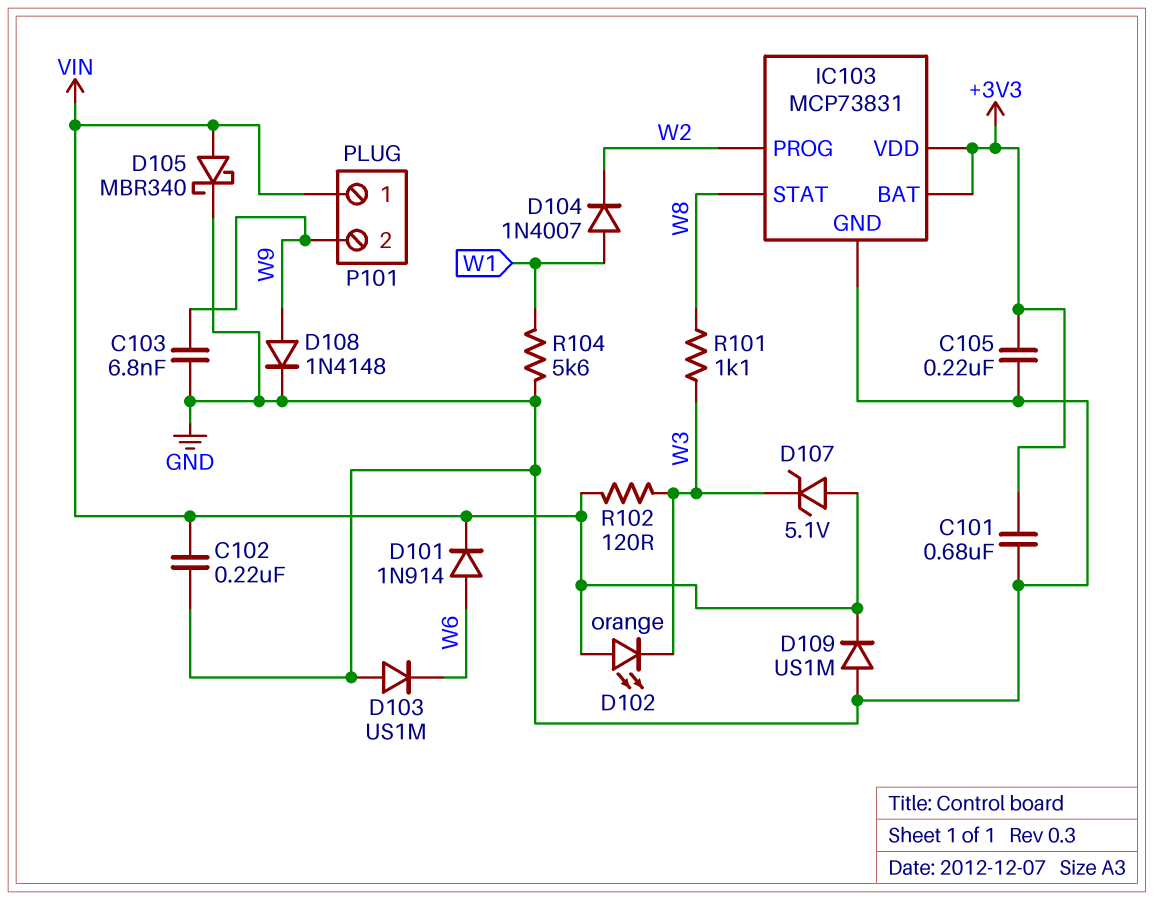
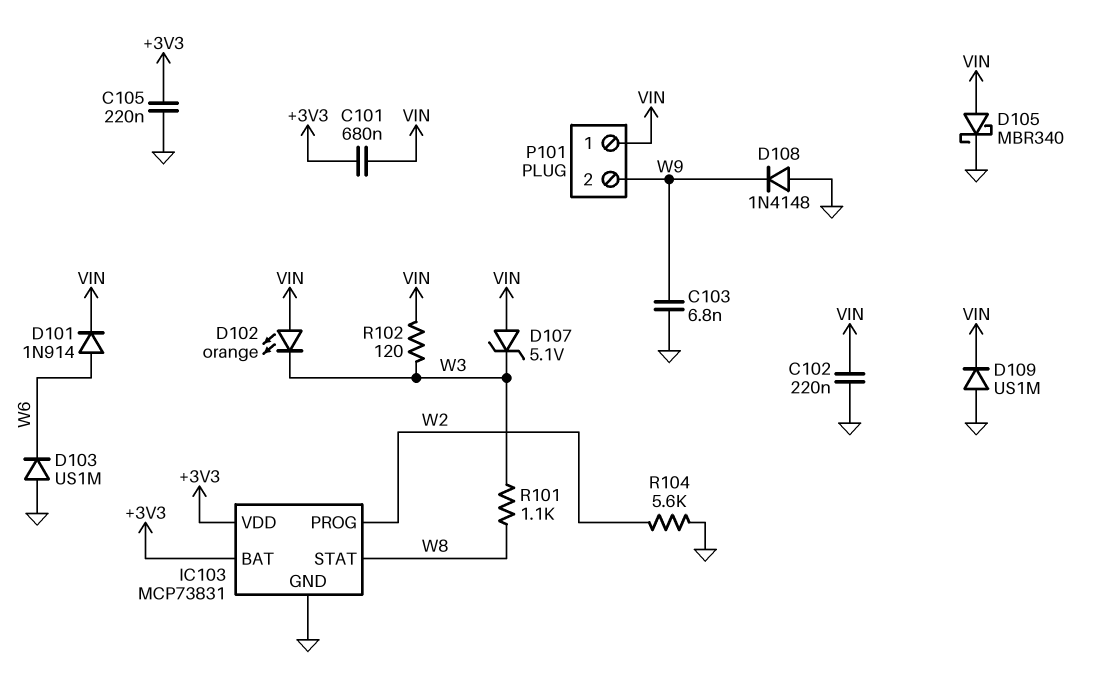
C101: 680nF (+3V3, GND) -> 680nF (+3V3, VIN)
D104: diode 1N4007 (A W1, K W2) -> none
D108: diode 1N4148 (A W9, K GND) -> diode 1N4148 (A GND, K W9)
R104: 5.6k (GND, W1) -> 5.6k (GND, W2)

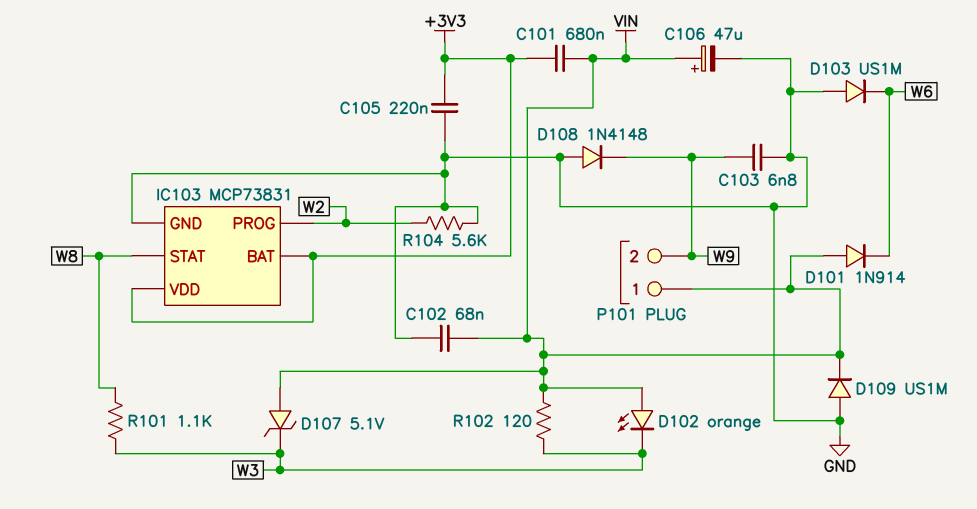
C102: 220nF (GND, VIN) -> 68nF (GND, VIN)
C106: none -> 47uF (plus VIN, minus GND)
D101: diode 1N914 (A W6, K VIN) -> diode 1N914 (A VIN, K W6)
D105: schottky MBR340 (A VIN, K GND) -> none

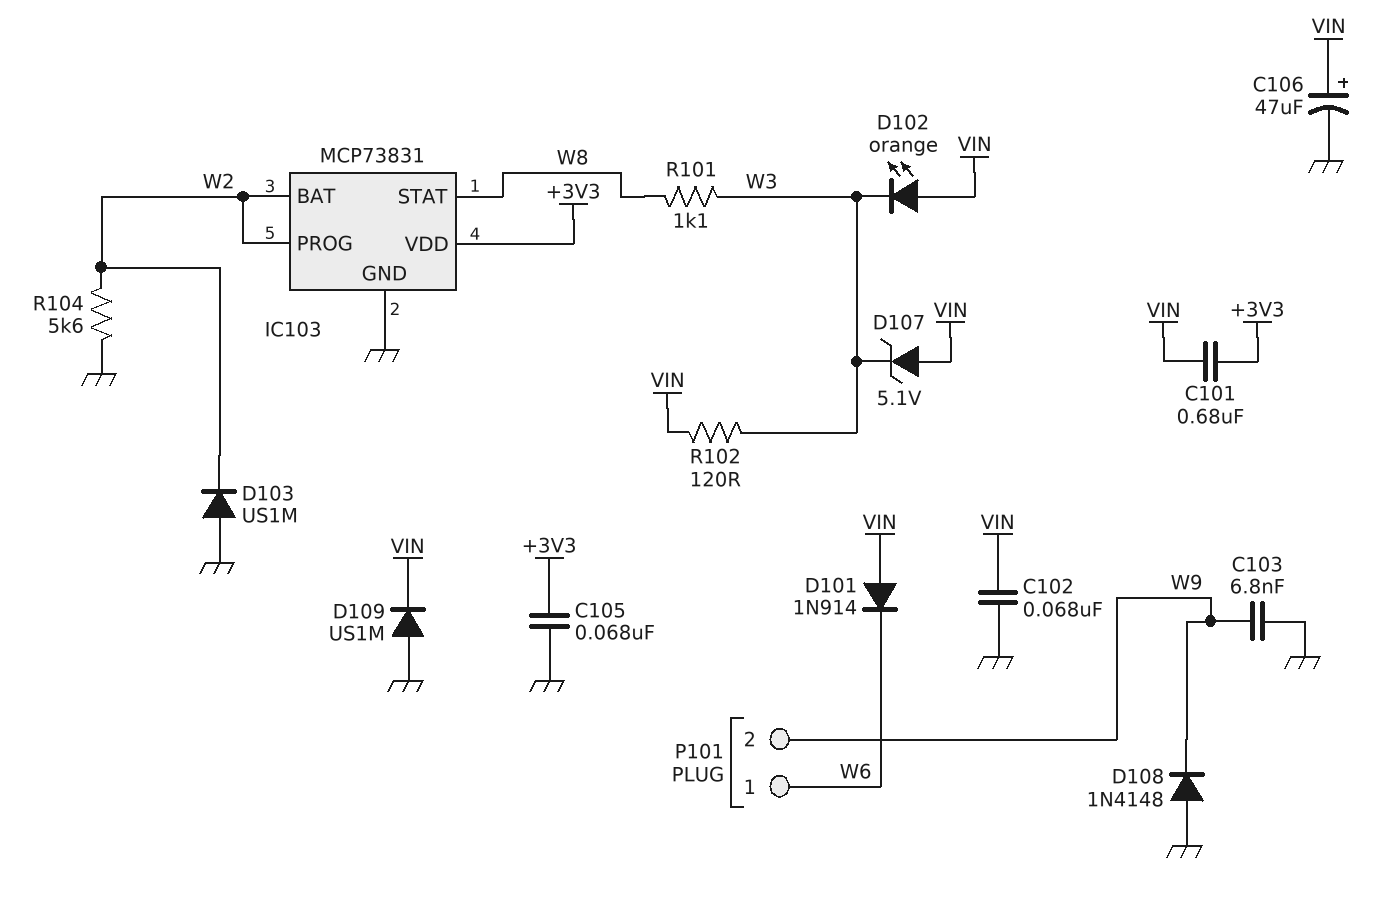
C105: 220nF (+3V3, GND) -> 68nF (+3V3, GND)
D103: diode US1M (A GND, K W6) -> diode US1M (A GND, K W2)
IC103 pin BAT: +3V3 -> W2
P101 pin 1: VIN -> W6

